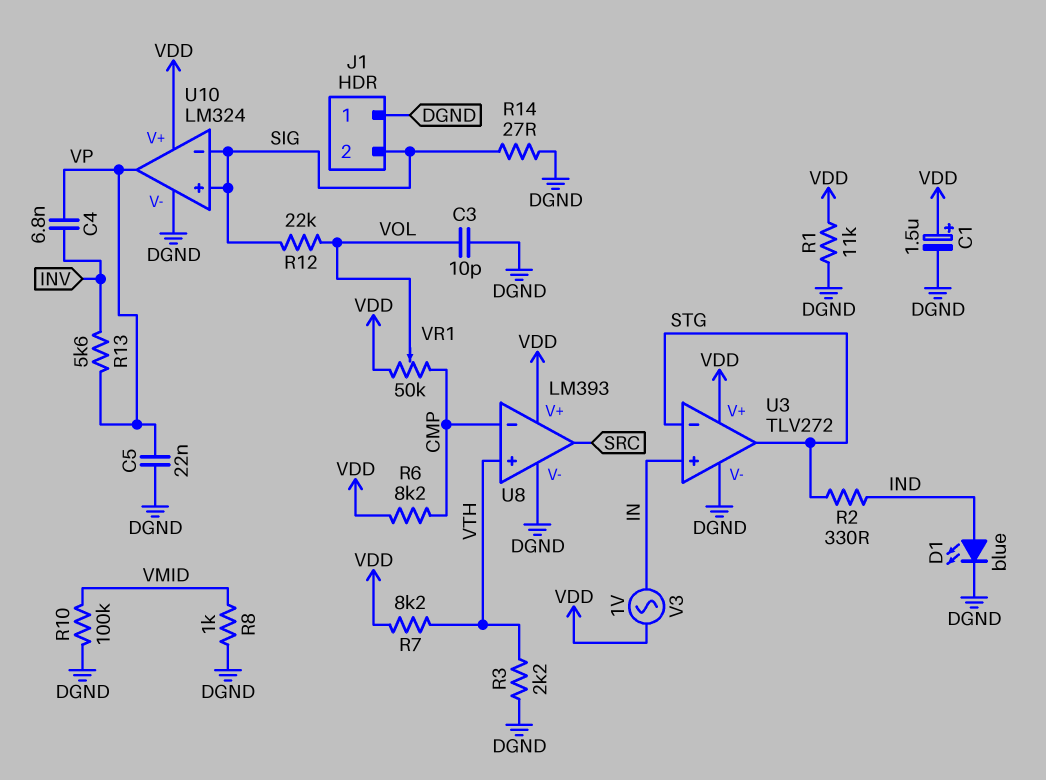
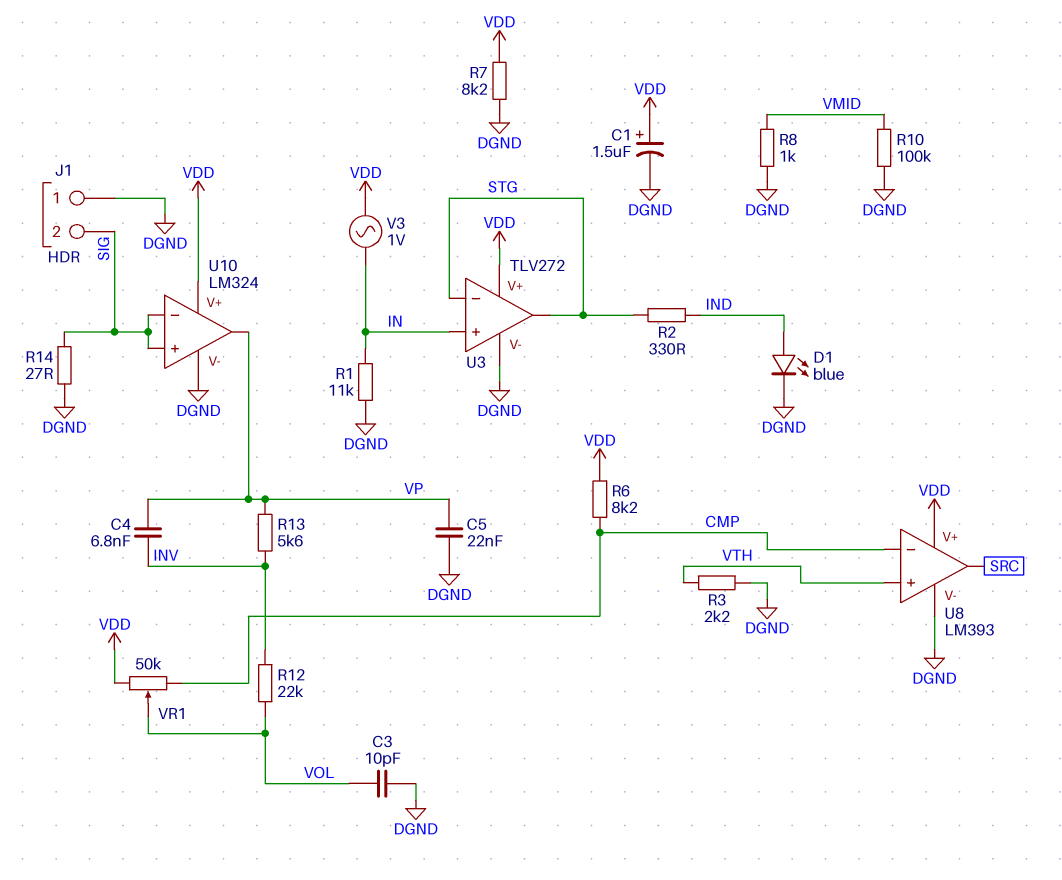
R1: 11k (DGND, VDD) -> 11k (DGND, IN)
R7: 8.2k (VDD, VTH) -> 8.2k (DGND, VDD)
R12: 22k (SIG, VOL) -> 22k (INV, VOL)

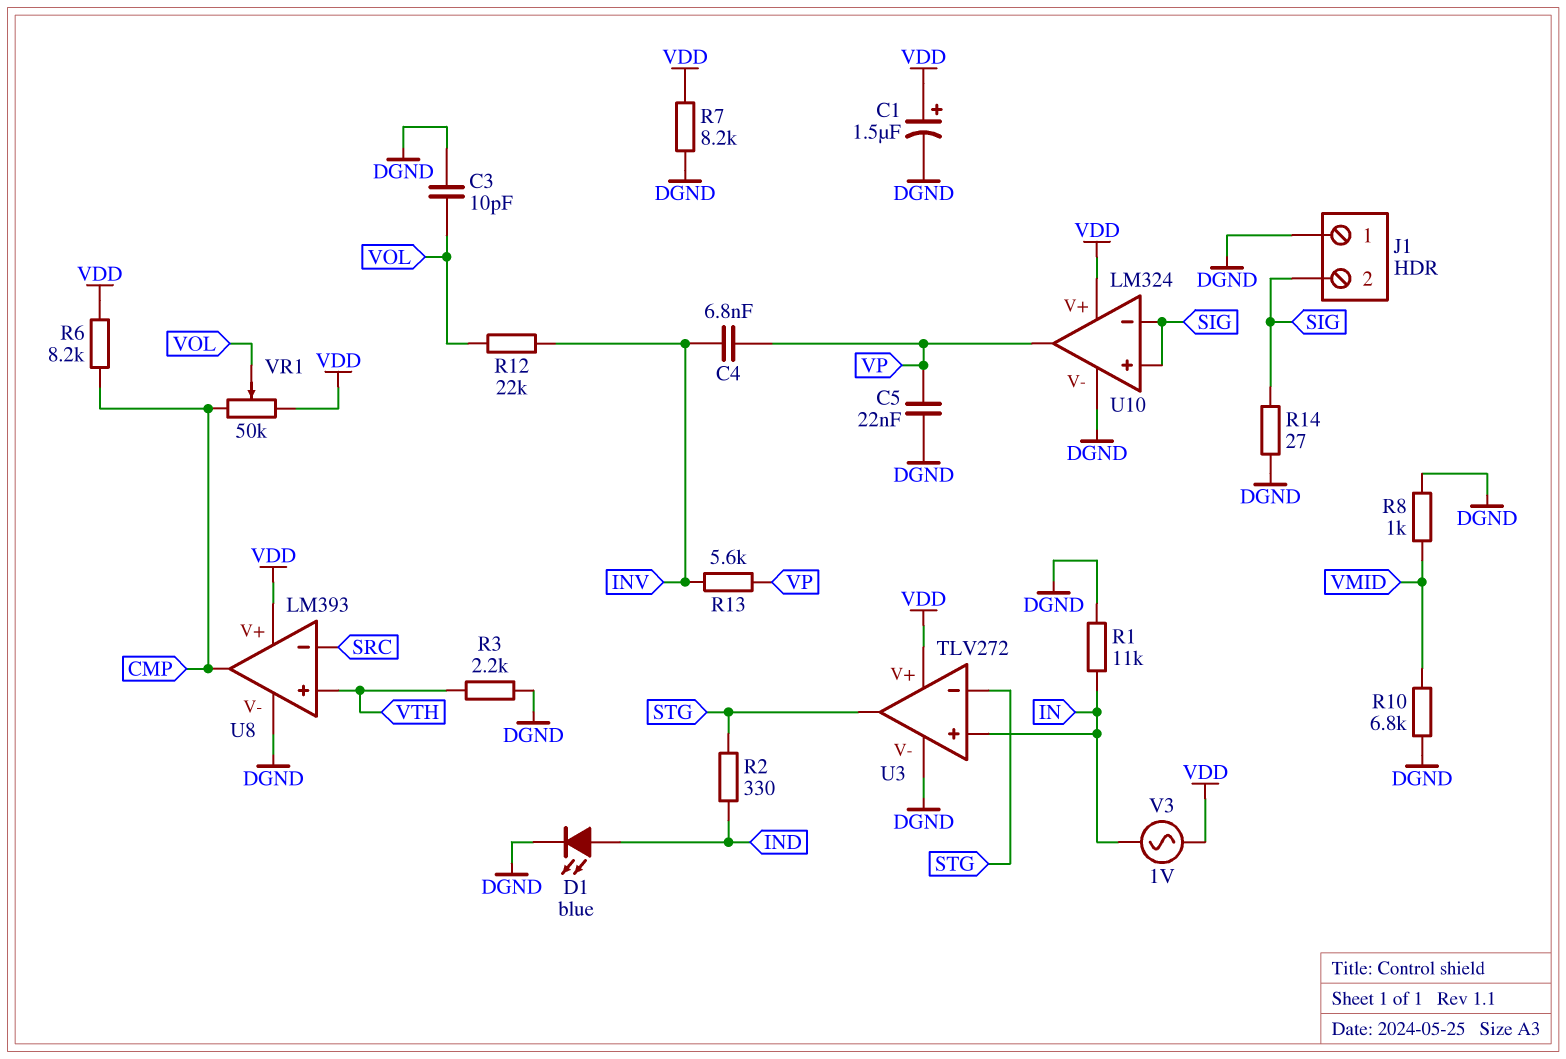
R10: 100k (DGND, VMID) -> 6.8k (DGND, VMID)
U8 pin in-: CMP -> SRC
U8 pin out: SRC -> CMP

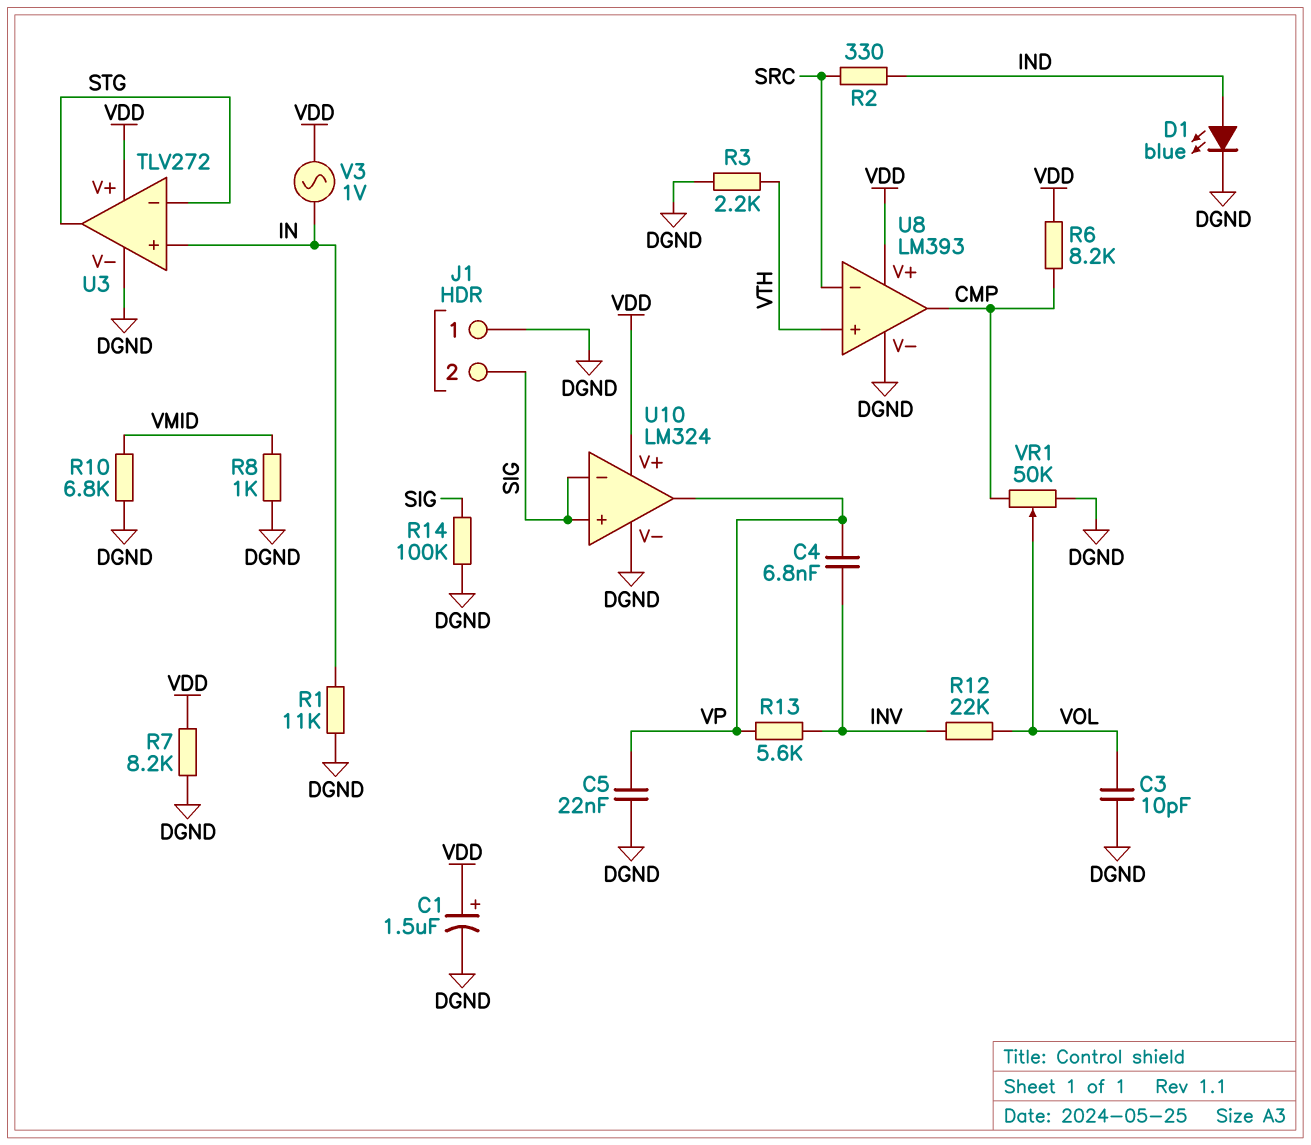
R2: 330 (IND, STG) -> 330 (IND, SRC)
R14: 27 (DGND, SIG) -> 100k (DGND, SIG)
VR1: 50k (CMP, VDD, wiper VOL) -> 50k (CMP, DGND, wiper VOL)

